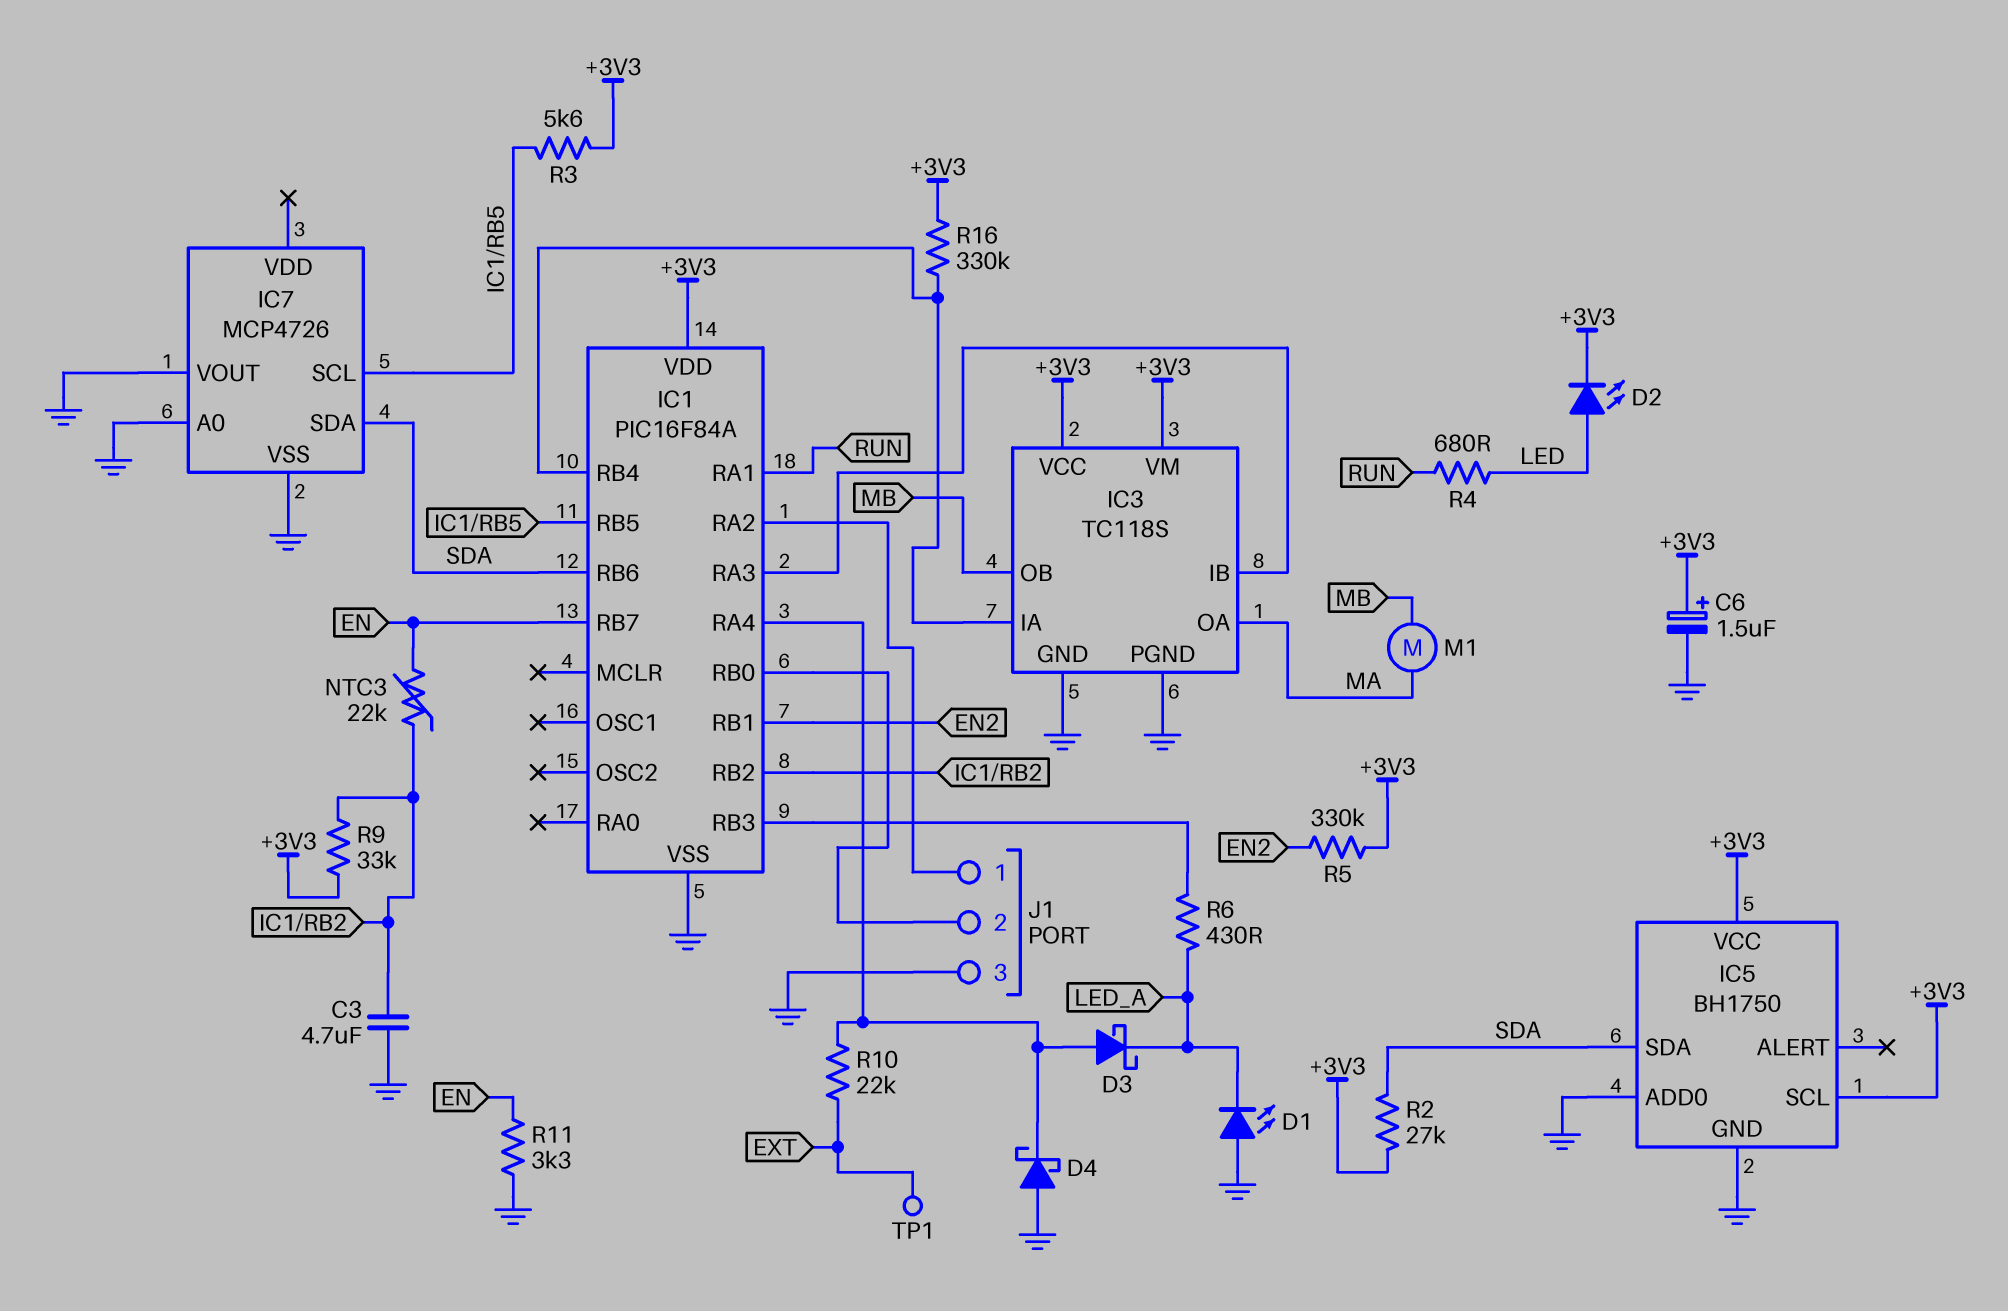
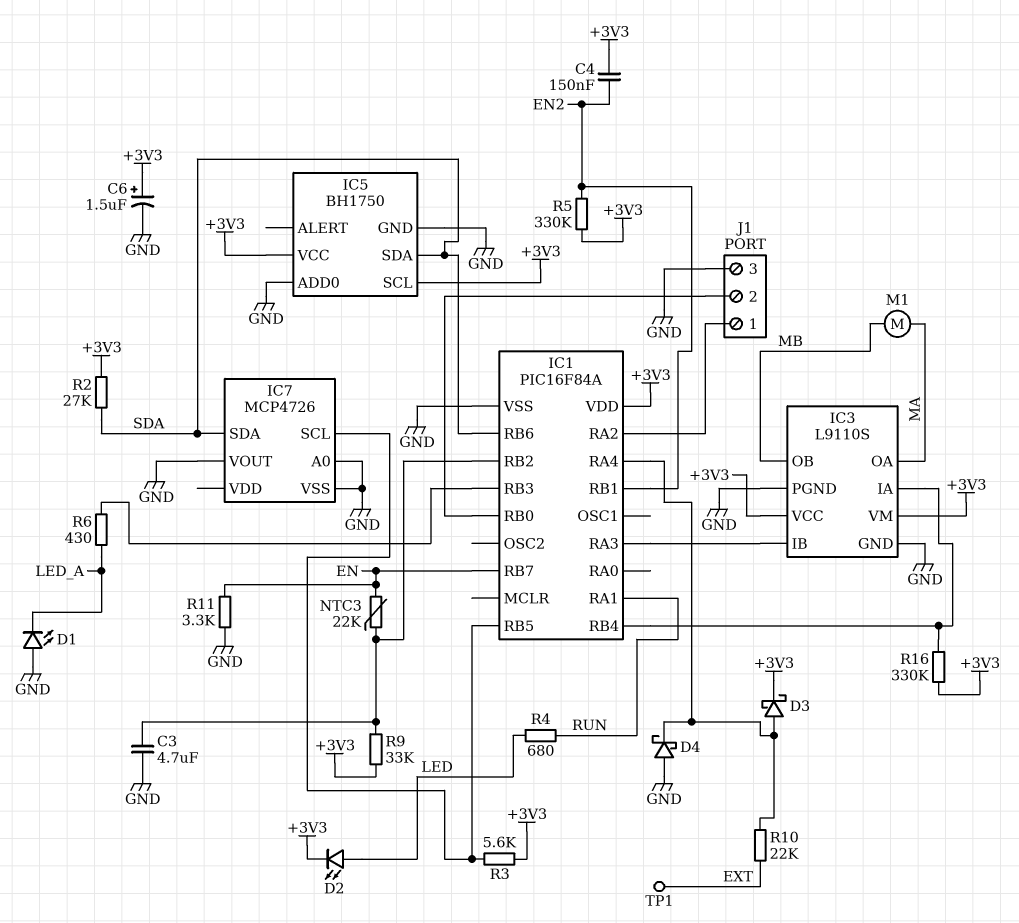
C4: none -> 150nF (+3V3, EN2)
D3: schottky (A IC1/RA4, K LED_A) -> schottky (A IC1/RA4, K +3V3)
IC3: TC118S -> L9110S

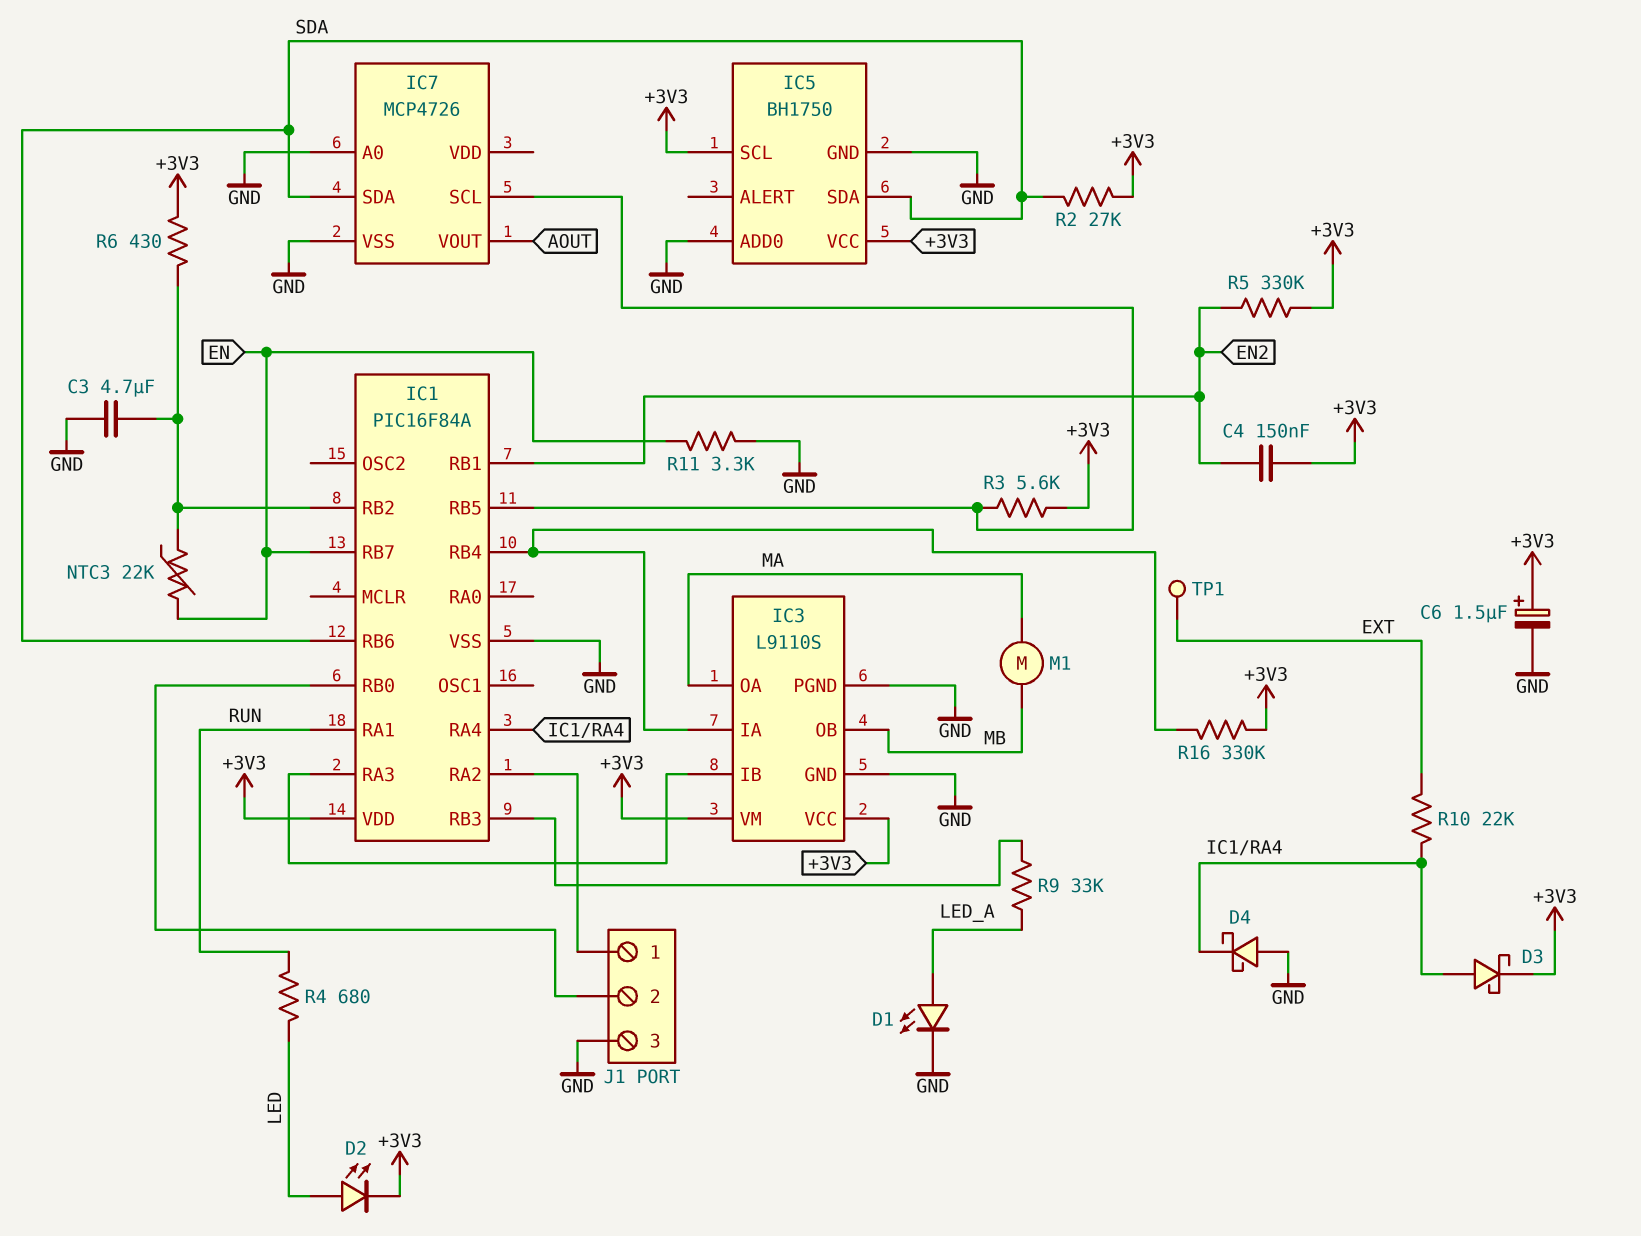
D1: LED (A GND, K LED_A) -> LED (A LED_A, K GND)
IC7 pin VOUT: GND -> AOUT
R6: 430 (IC1/RB3, LED_A) -> 430 (+3V3, IC1/RB2)
R9: 33k (+3V3, IC1/RB2) -> 33k (IC1/RB3, LED_A)

